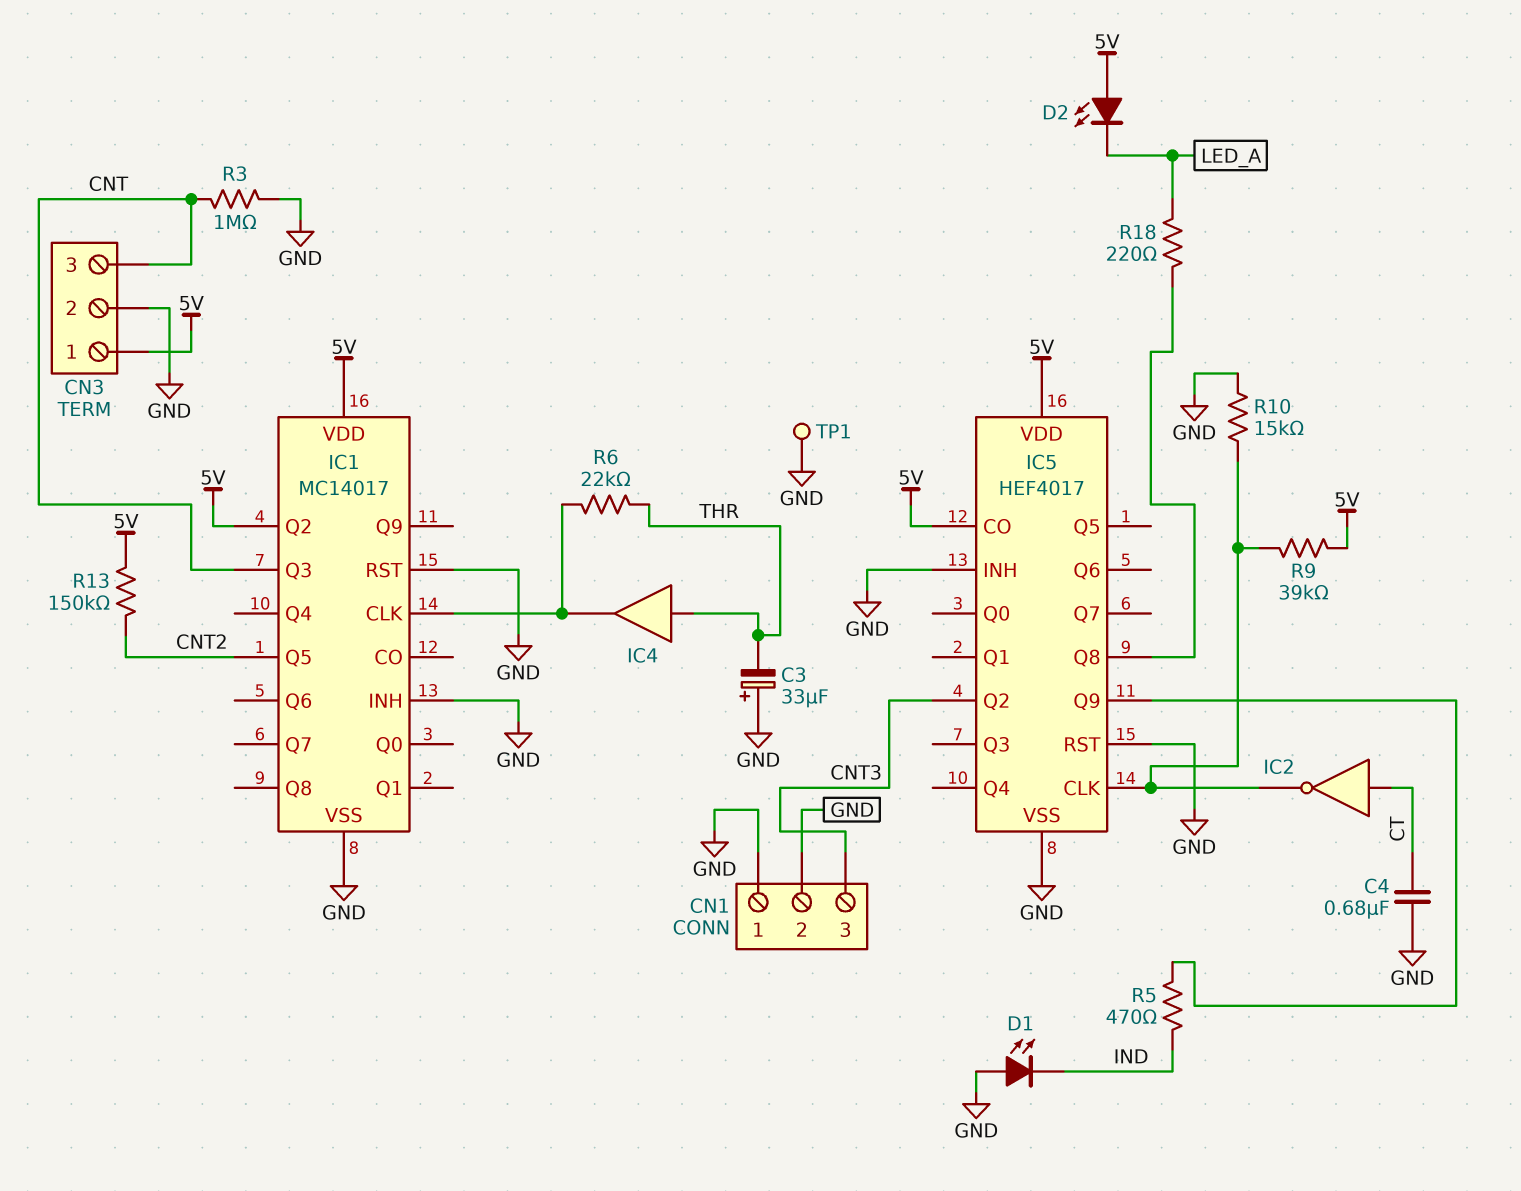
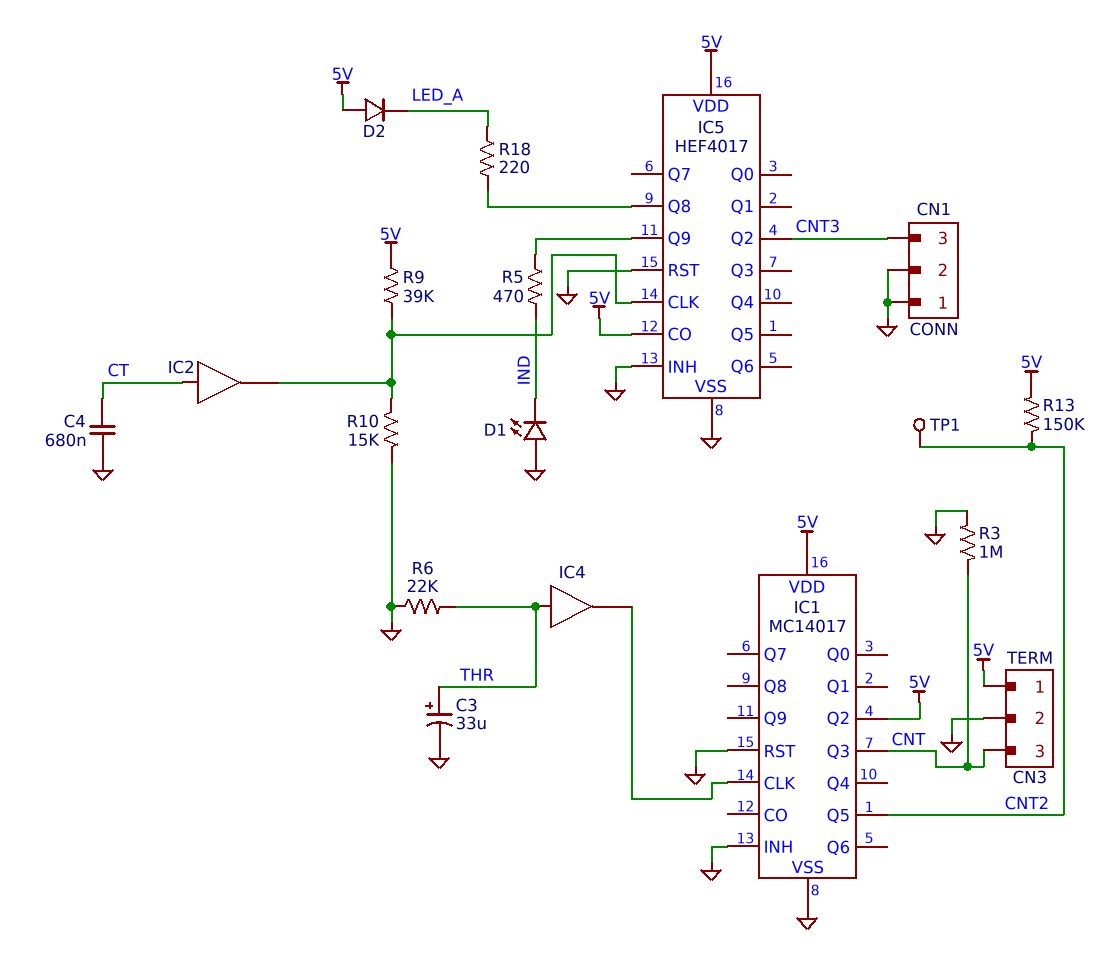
C3: 33uF (plus GND, minus THR) -> 33uF (plus THR, minus GND)
D2: LED (A 5V, K LED_A) -> diode (A 5V, K LED_A)
IC2: NOT (in CT, out IC5/CLK) -> buffer (in CT, out IC5/CLK)
R6: 22k (IC1/CLK, THR) -> 22k (GND, THR)
TP1: test point (GND) -> test point (CNT2)

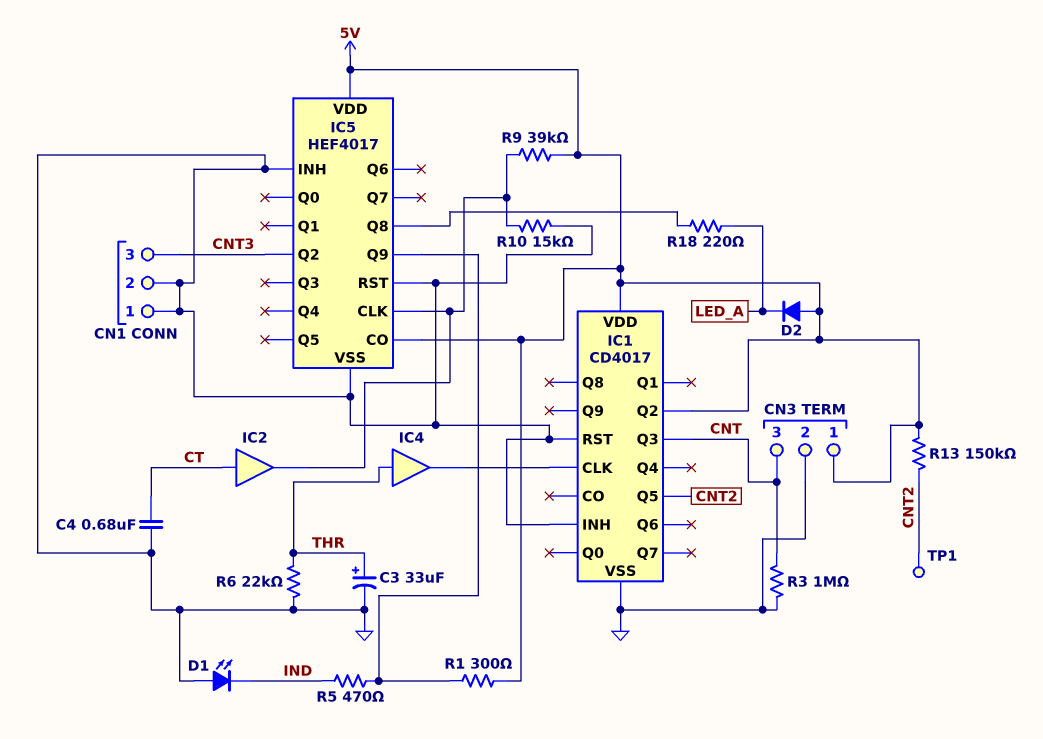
IC1: MC14017 -> CD4017
R1: none -> 300 (5V, IC5/Q9)

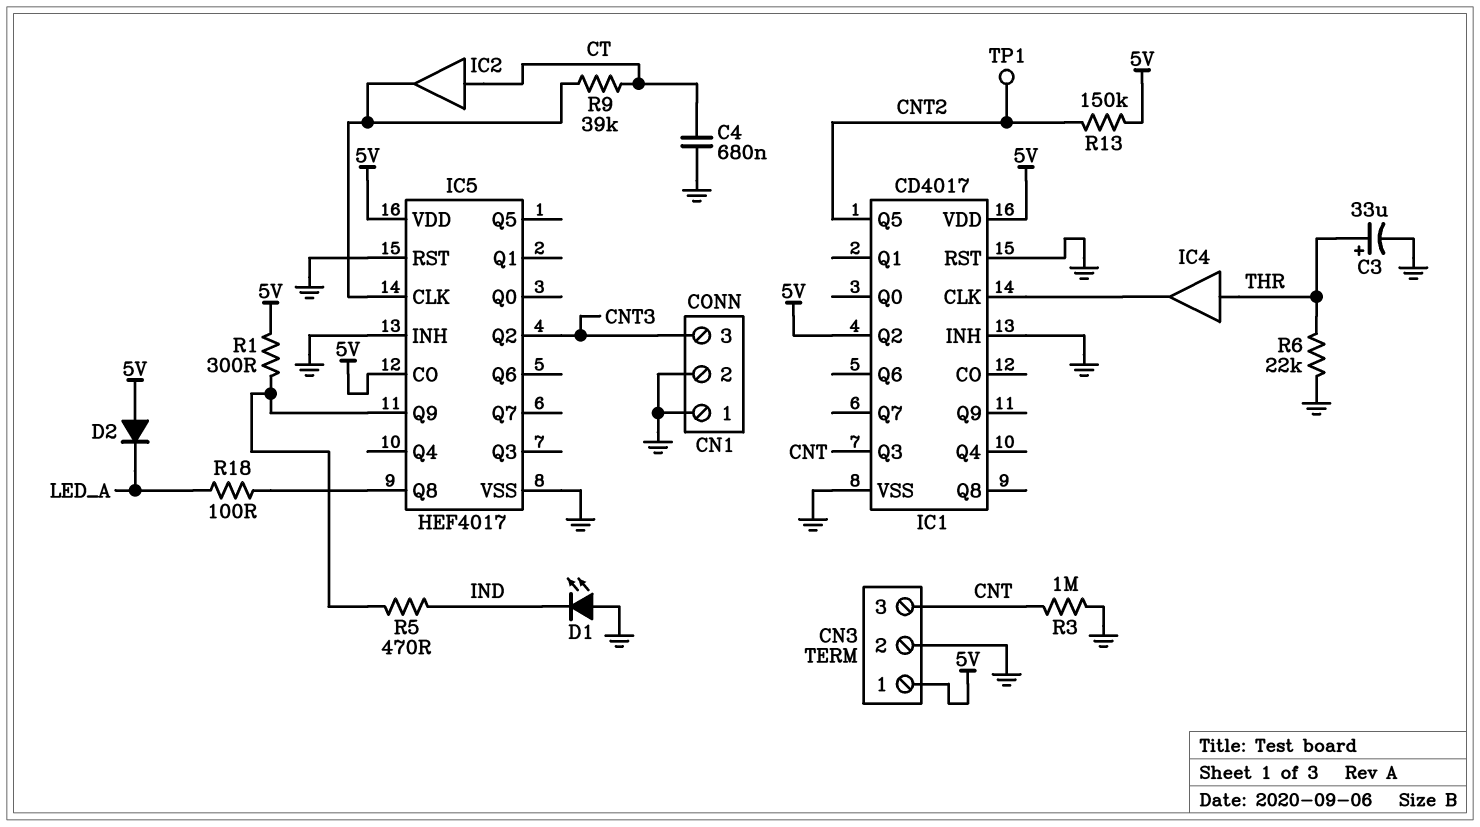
R9: 39k (5V, IC5/CLK) -> 39k (CT, IC5/CLK)
R10: 15k (GND, IC5/CLK) -> none
R18: 220 (IC5/Q8, LED_A) -> 100 (IC5/Q8, LED_A)

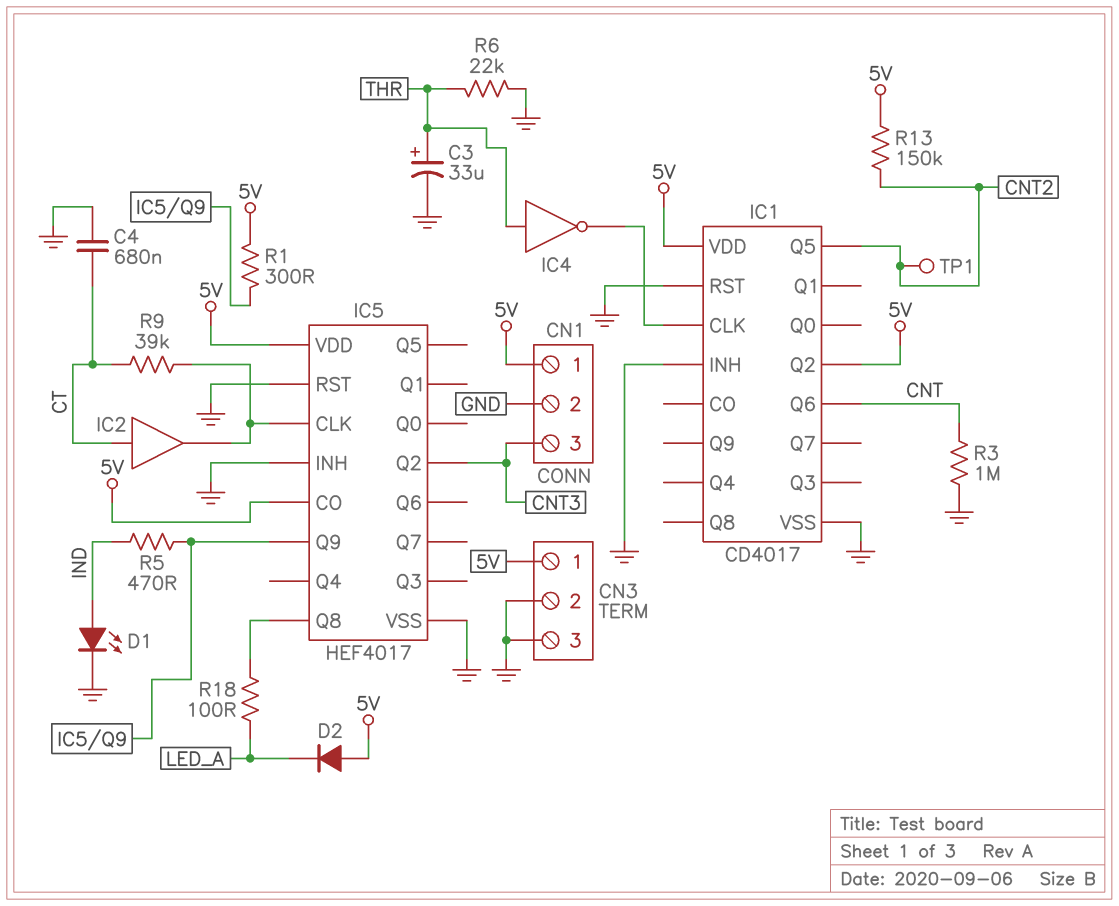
CN1 pin 1: GND -> 5V
CN3 pin 3: CNT -> GND
D1: LED (A GND, K IND) -> LED (A IND, K GND)
IC1 pin Q3: CNT -> none
IC1 pin Q6: none -> CNT
IC4: buffer (in THR, out IC1/CLK) -> NOT (in THR, out IC1/CLK)

